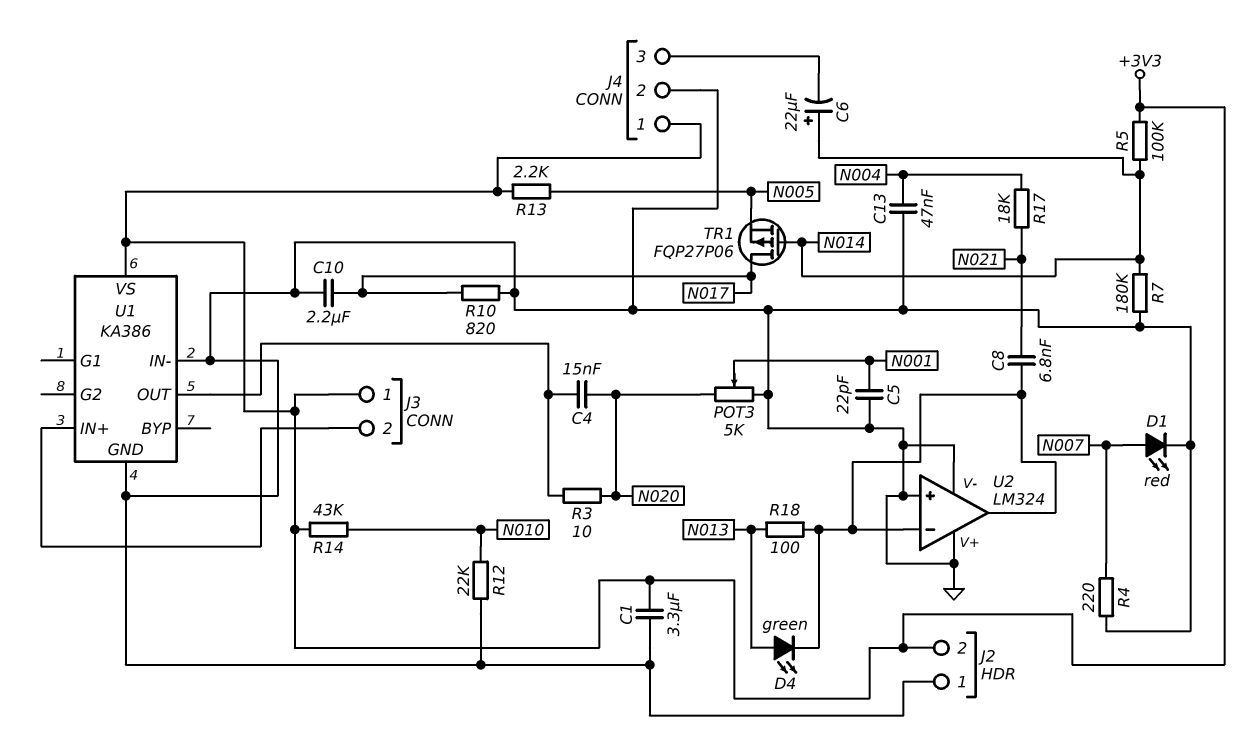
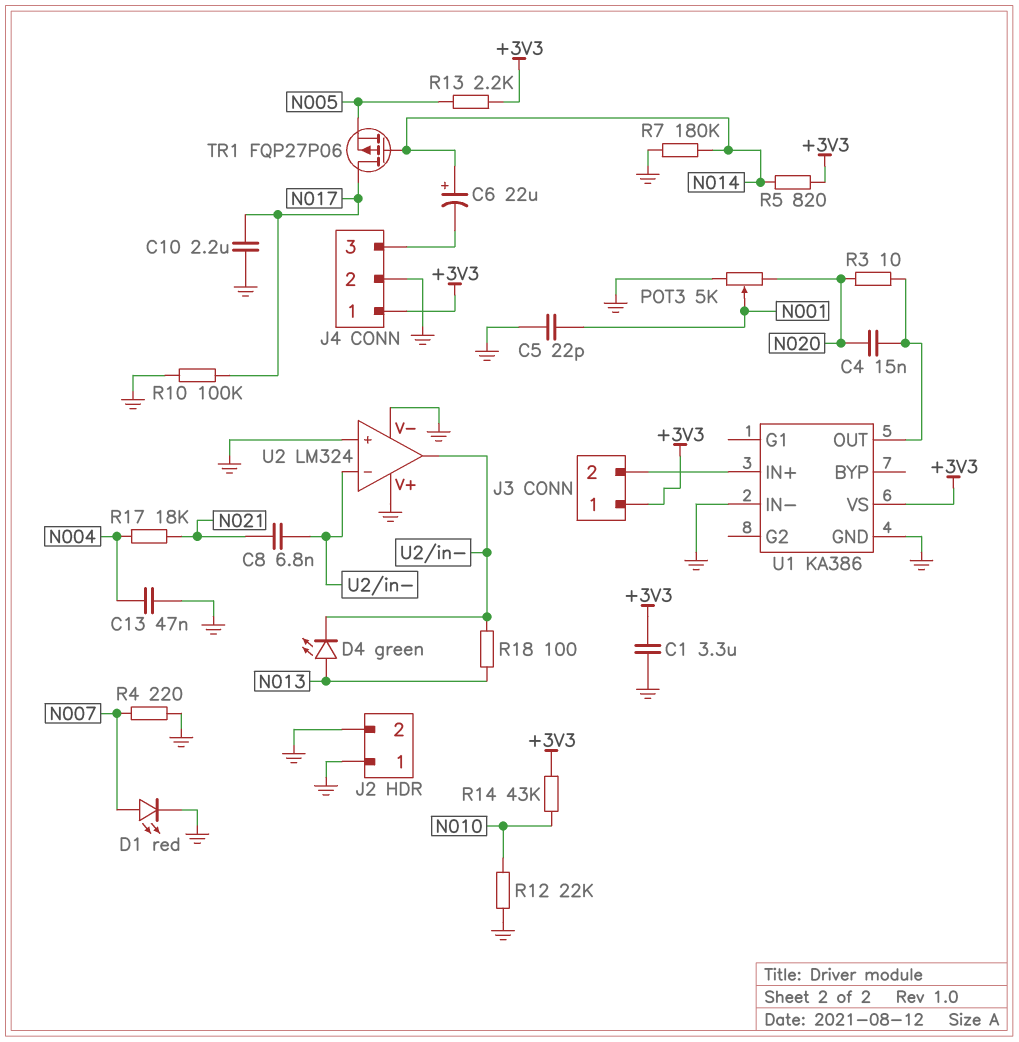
J2 pin 2: +3V3 -> GND
R5: 100k (+3V3, N014) -> 820 (+3V3, N014)
R10: 820 (GND, N017) -> 100k (GND, N017)

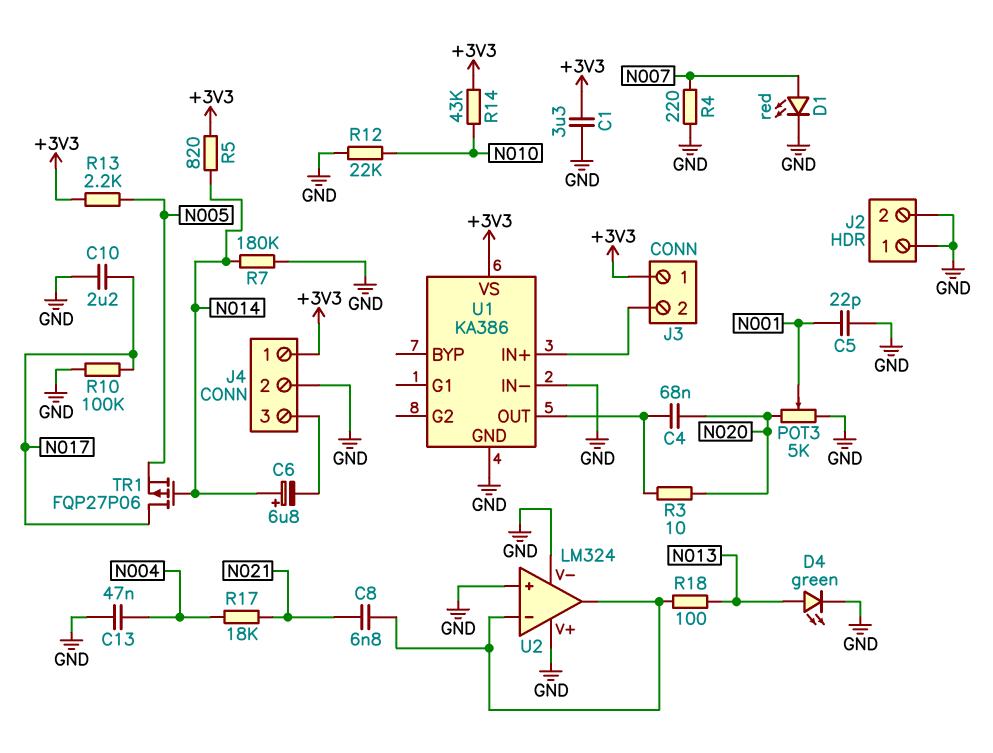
C4: 15nF (N020, U1/OUT) -> 68nF (N020, U1/OUT)
C6: 22uF (plus N014, minus J4/3) -> 6.8uF (plus N014, minus J4/3)
D4: LED green (A N013, K U2/in-) -> LED green (A N013, K GND)

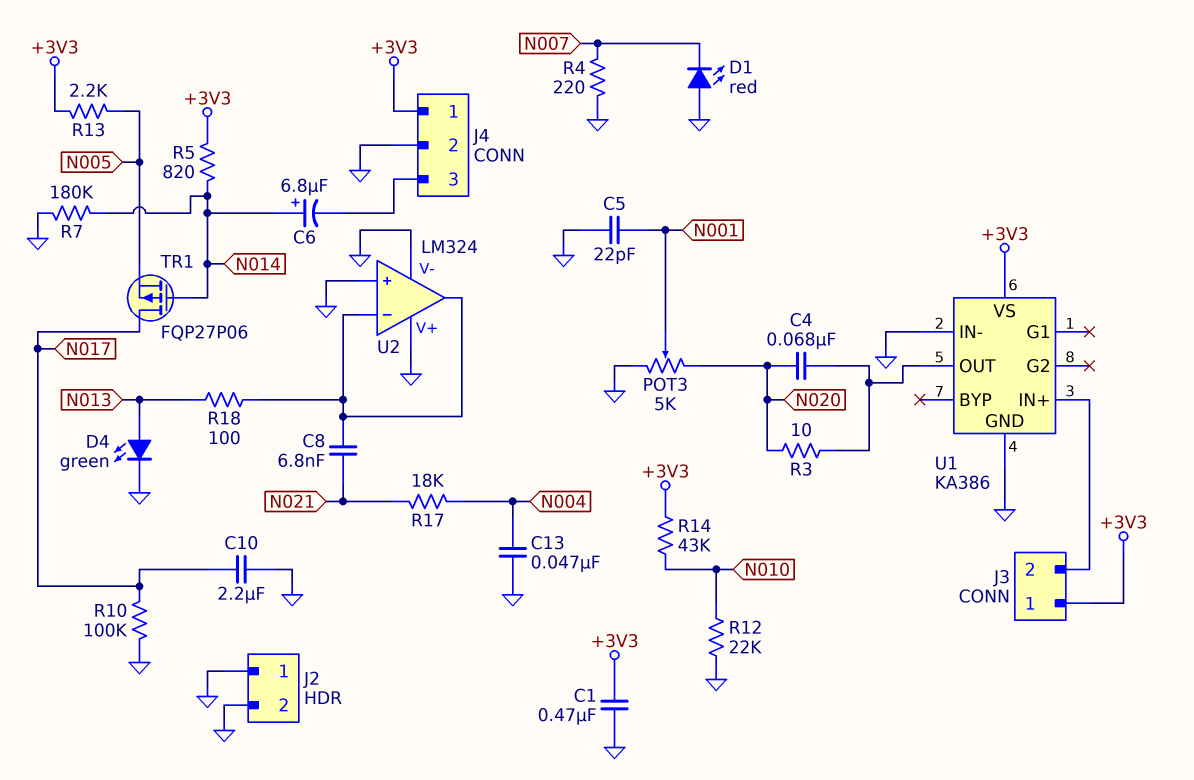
C1: 3.3uF (+3V3, GND) -> 470nF (+3V3, GND)
D1: LED red (A N007, K GND) -> LED red (A GND, K N007)

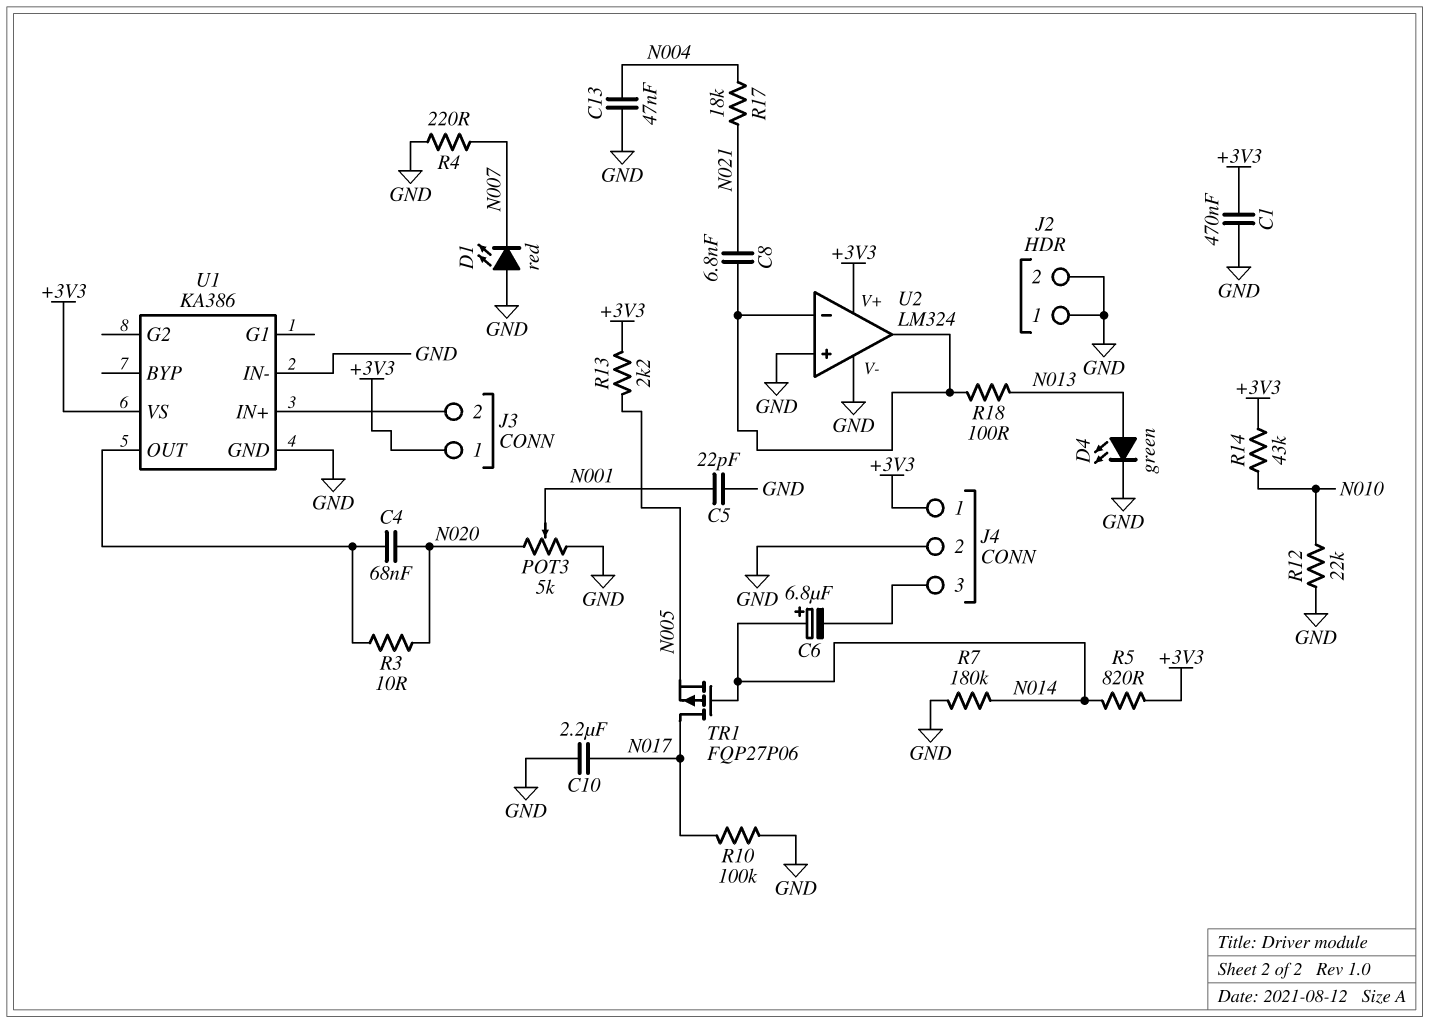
U2 pin V+: GND -> +3V3

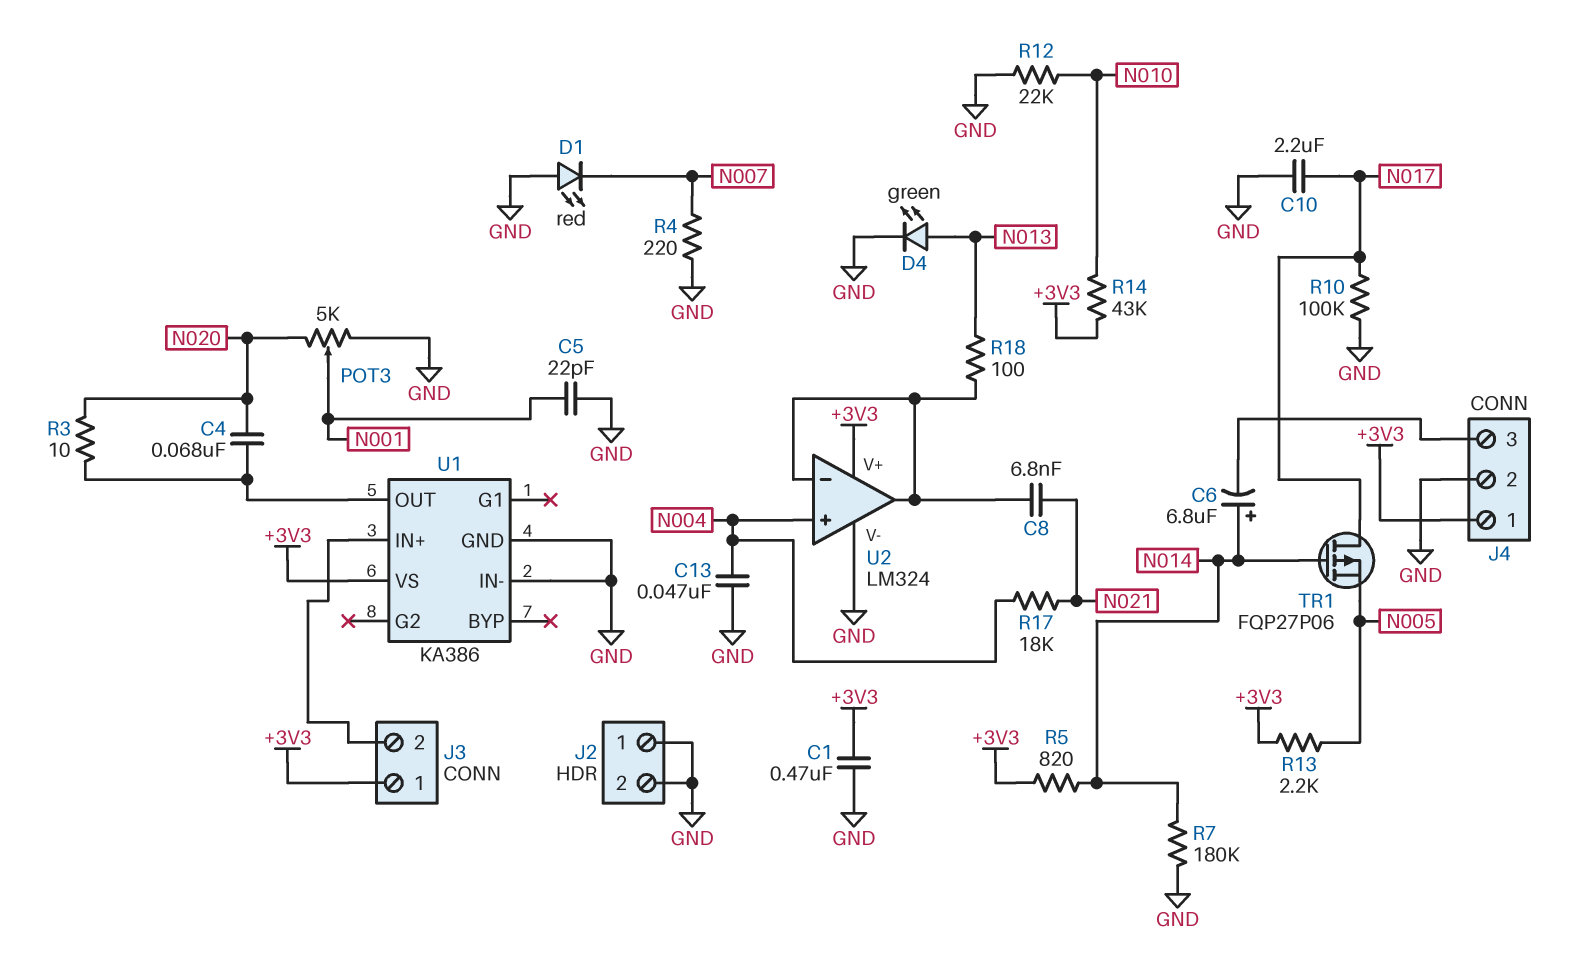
U2 pin in+: GND -> N004

